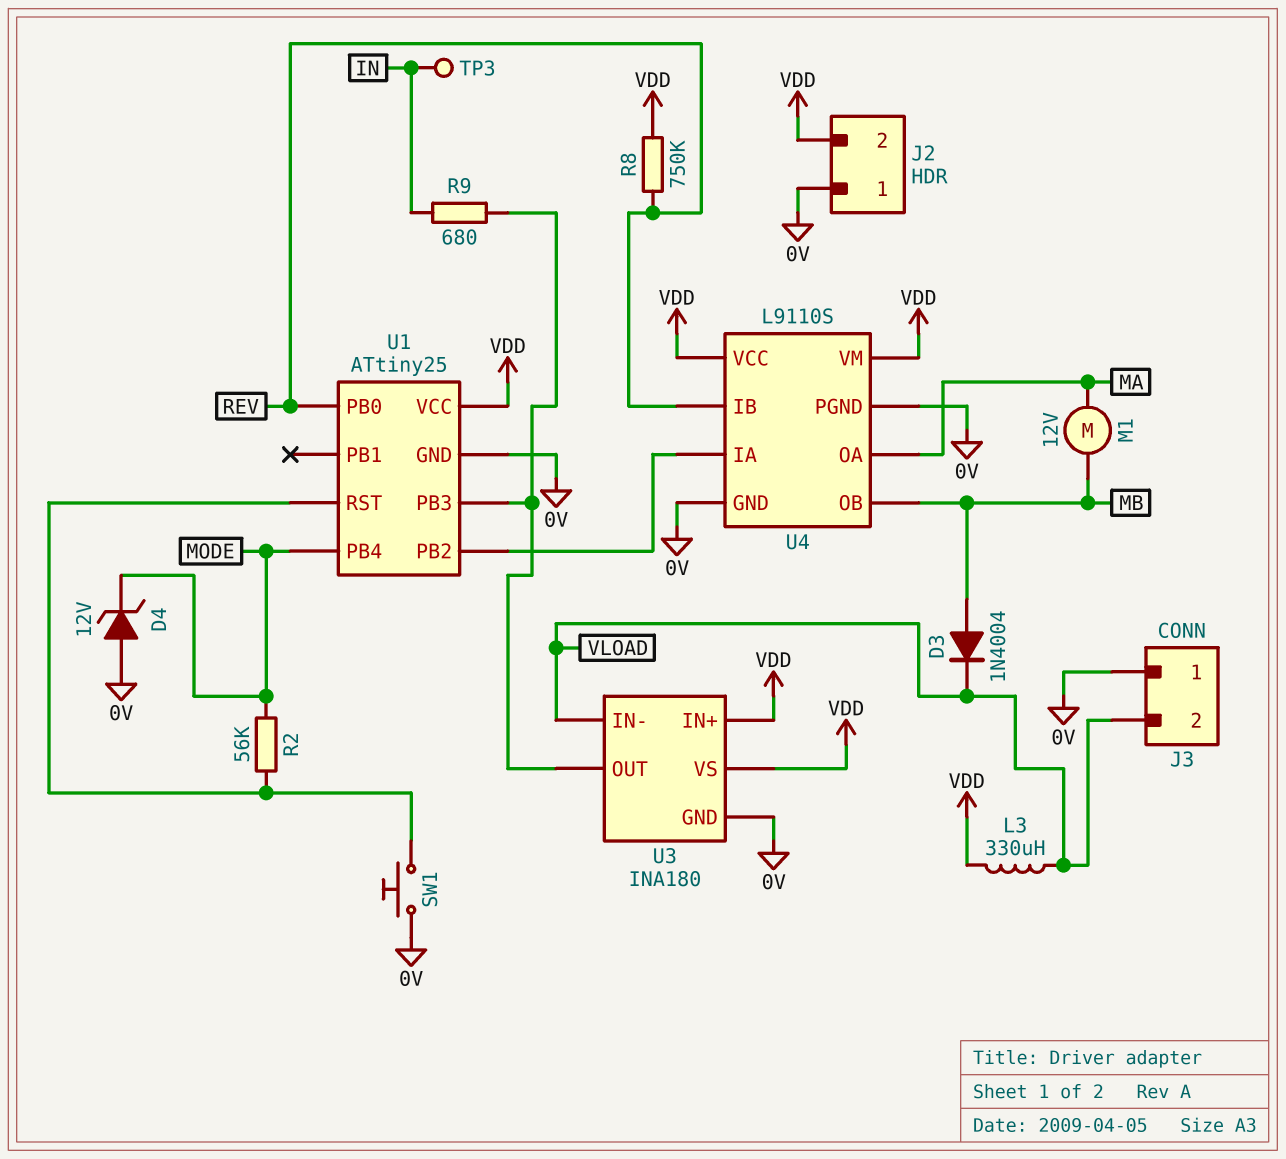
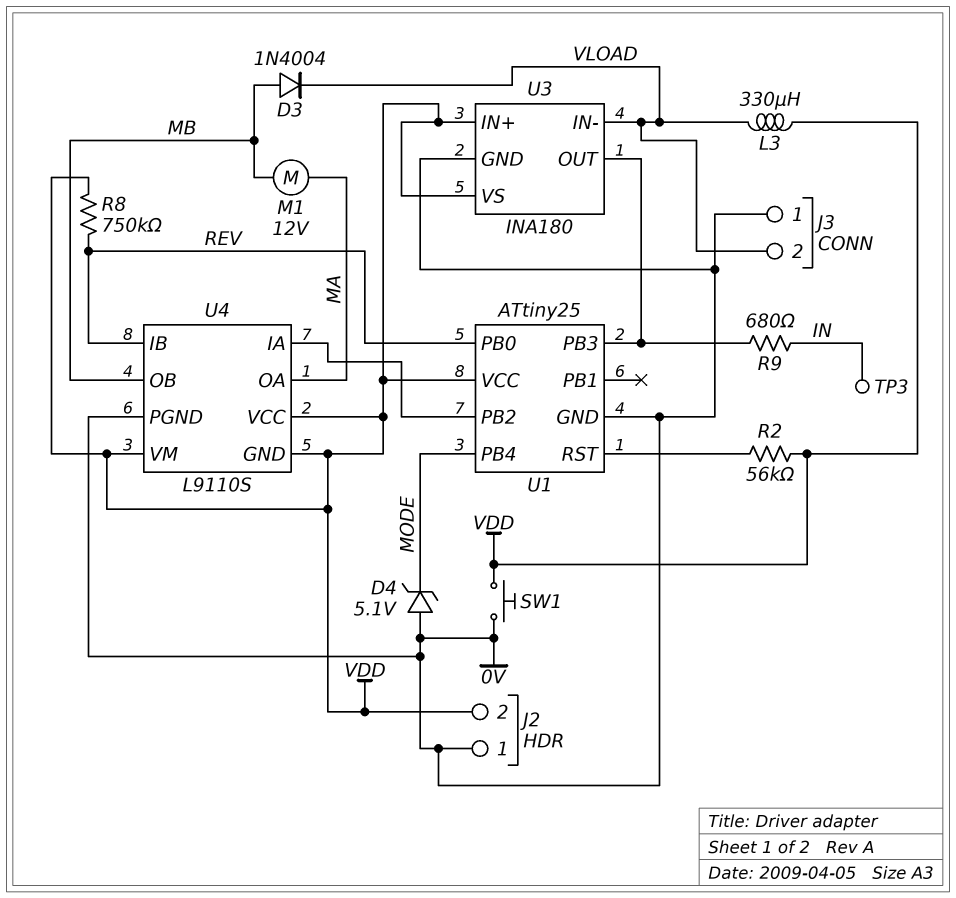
D4: zener 12V (A 0V, K MODE) -> zener 5.1V (A 0V, K MODE)
R2: 56k (MODE, U1/RST) -> 56k (U1/RST, VDD)
SW1: button (0V, U1/RST) -> button (0V, VDD)
U4 pin GND: 0V -> VDD

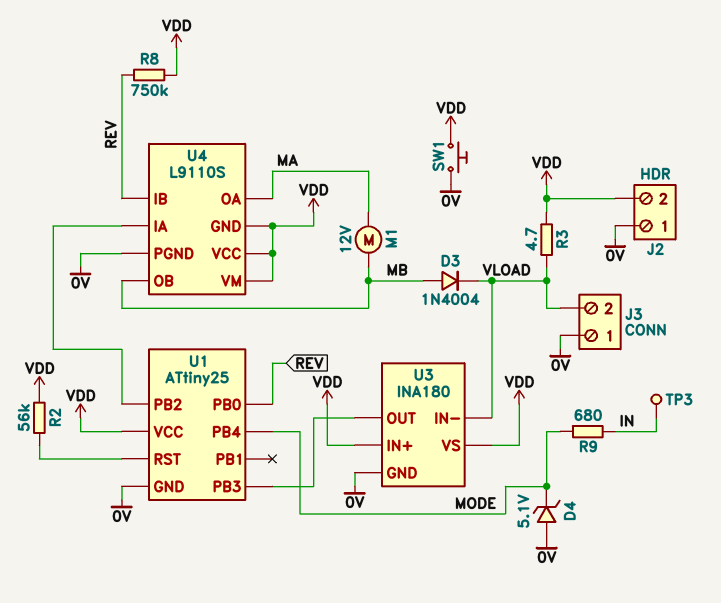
L3: 330uH (VDD, VLOAD) -> none
R3: none -> 4.7 (VDD, VLOAD)
R9: 680 (IN, U1/PB3) -> 680 (IN, MODE)

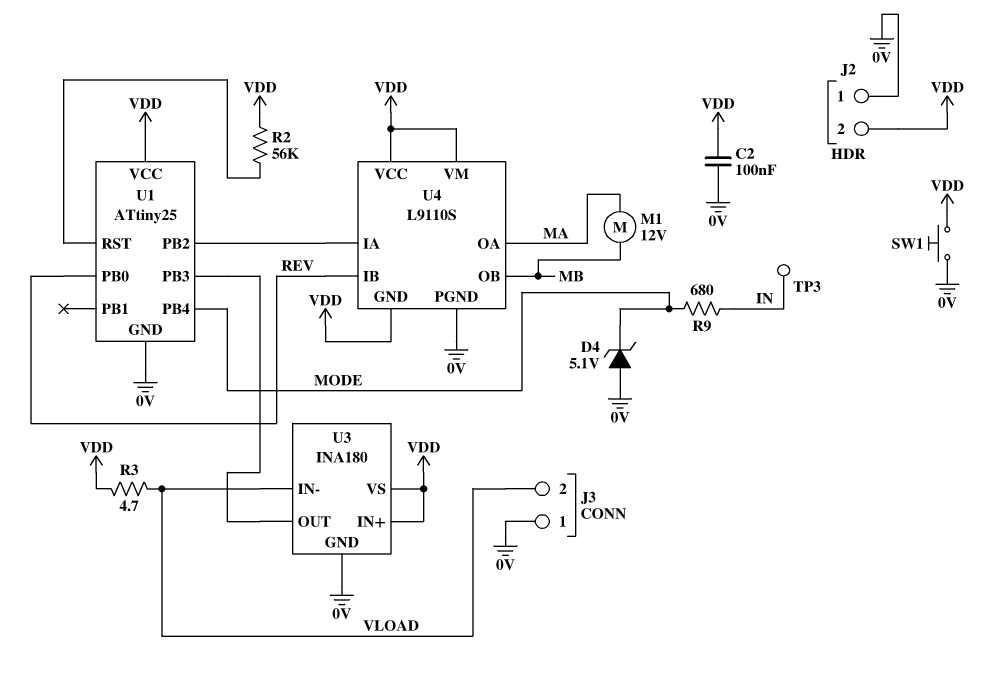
C2: none -> 100nF (0V, VDD)
D3: diode 1N4004 (A MB, K VLOAD) -> none
R8: 750k (REV, VDD) -> none

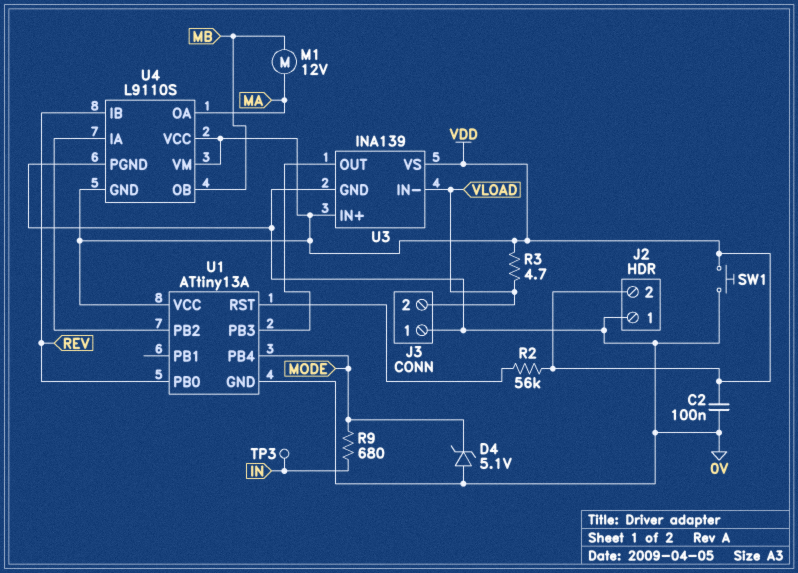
U1: ATtiny25 -> ATtiny13A
U3: INA180 -> INA139

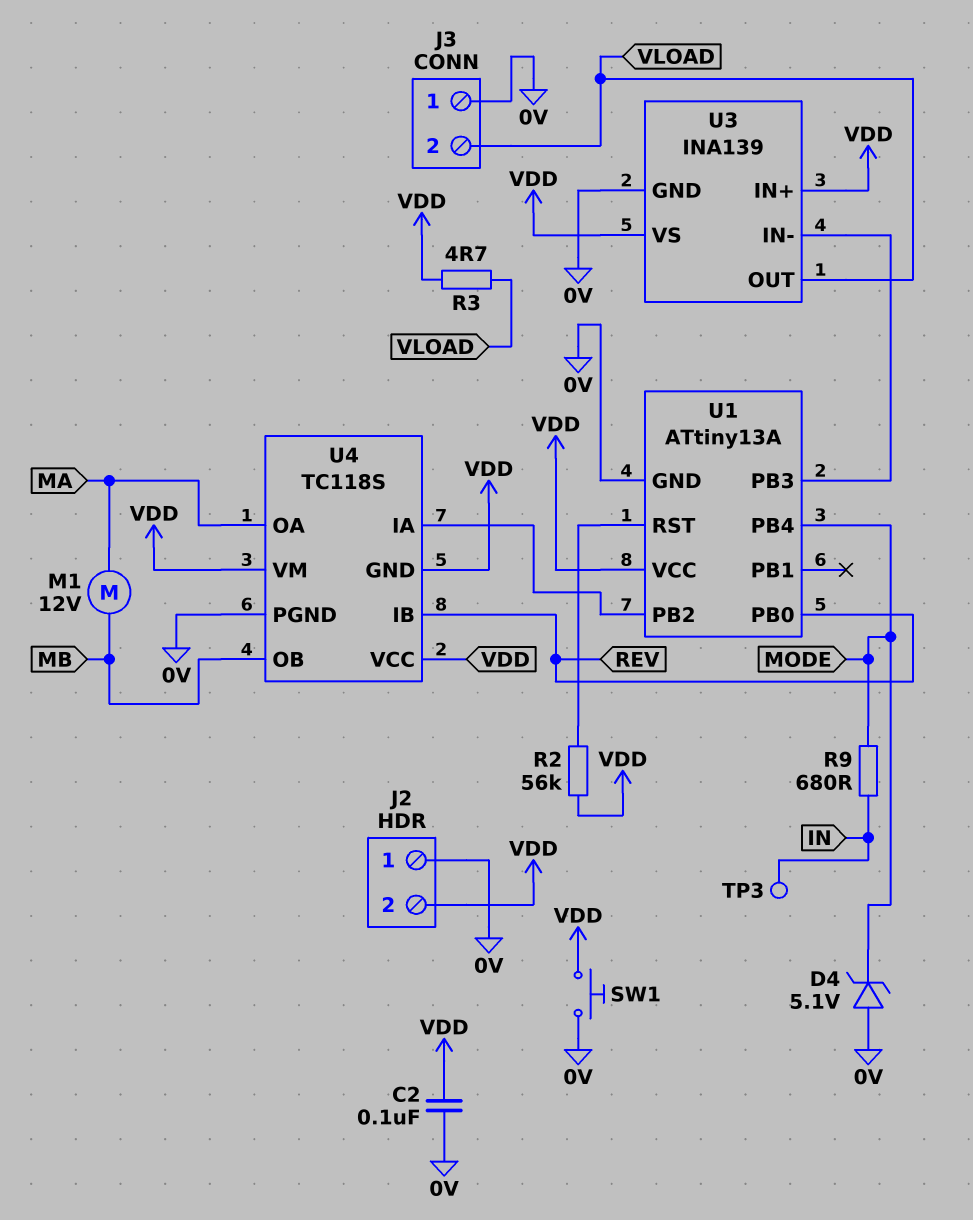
U3 pin IN-: VLOAD -> U1/PB3
U3 pin OUT: U1/PB3 -> VLOAD
U4: L9110S -> TC118S

